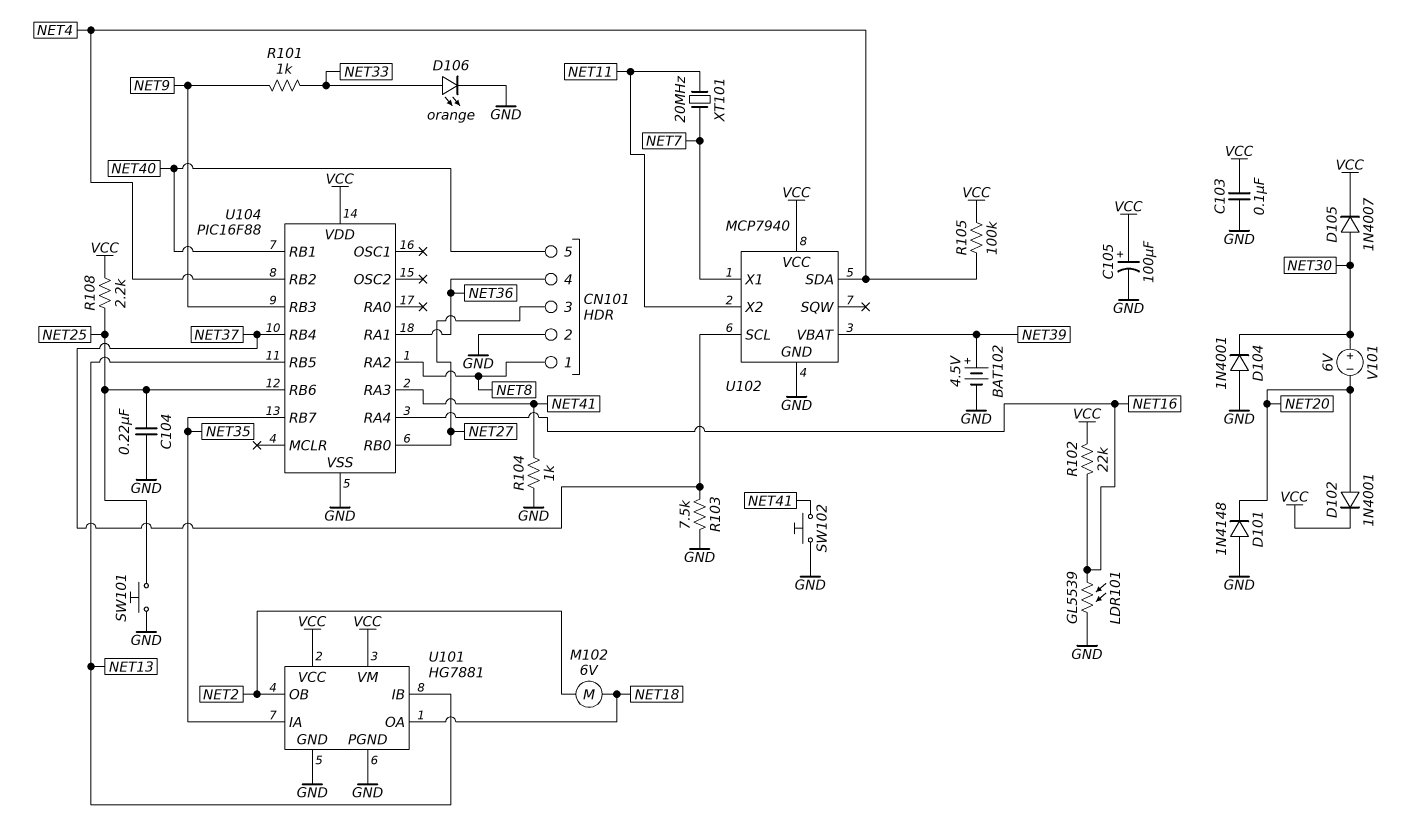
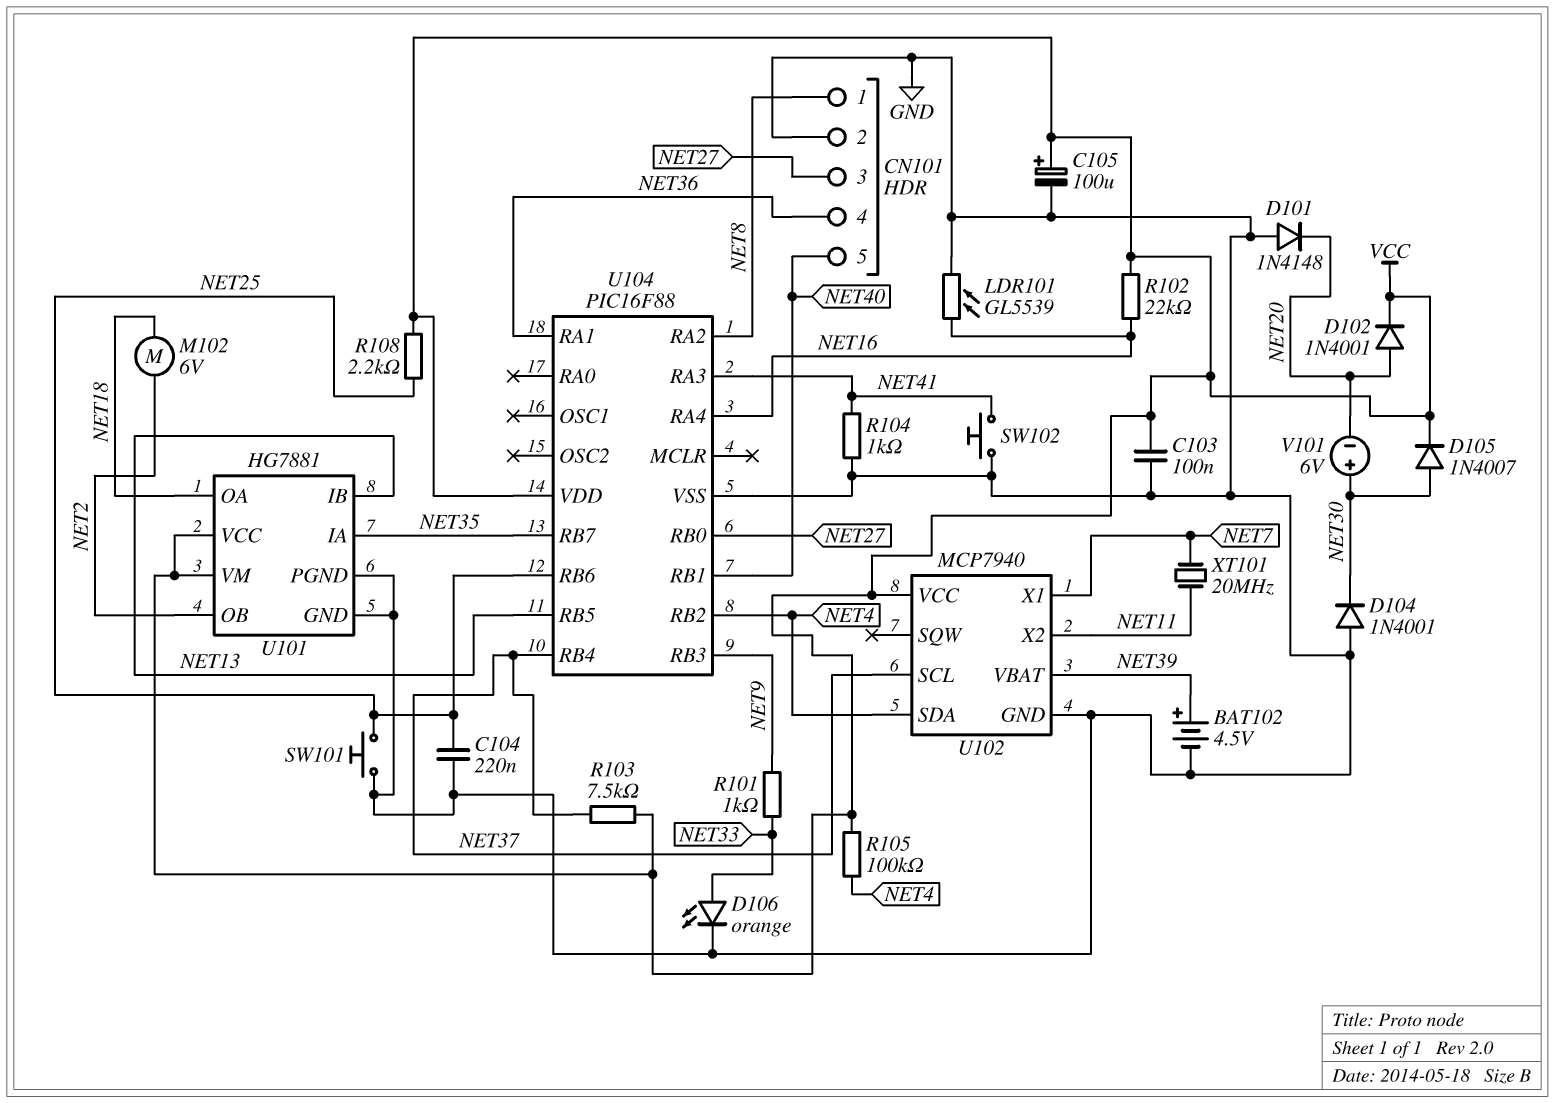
R103: 7.5k (GND, NET37) -> 7.5k (NET37, VCC)

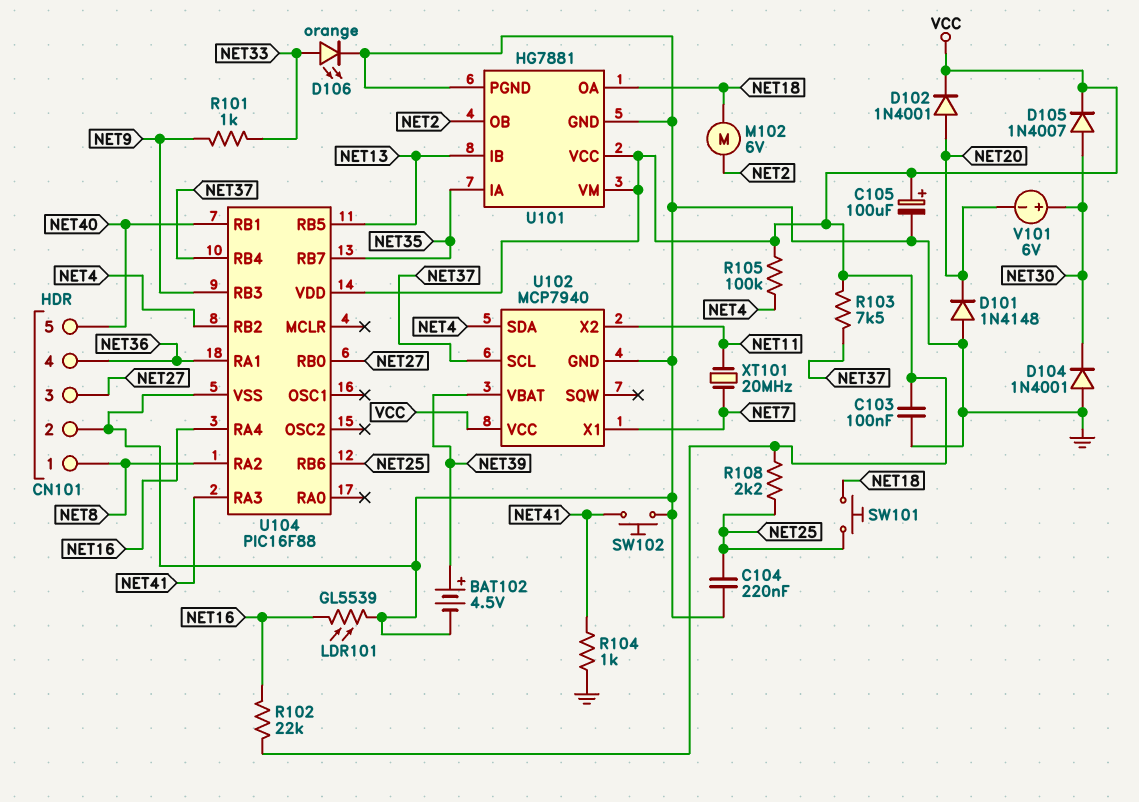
SW101: button (GND, NET25) -> button (NET18, NET25)

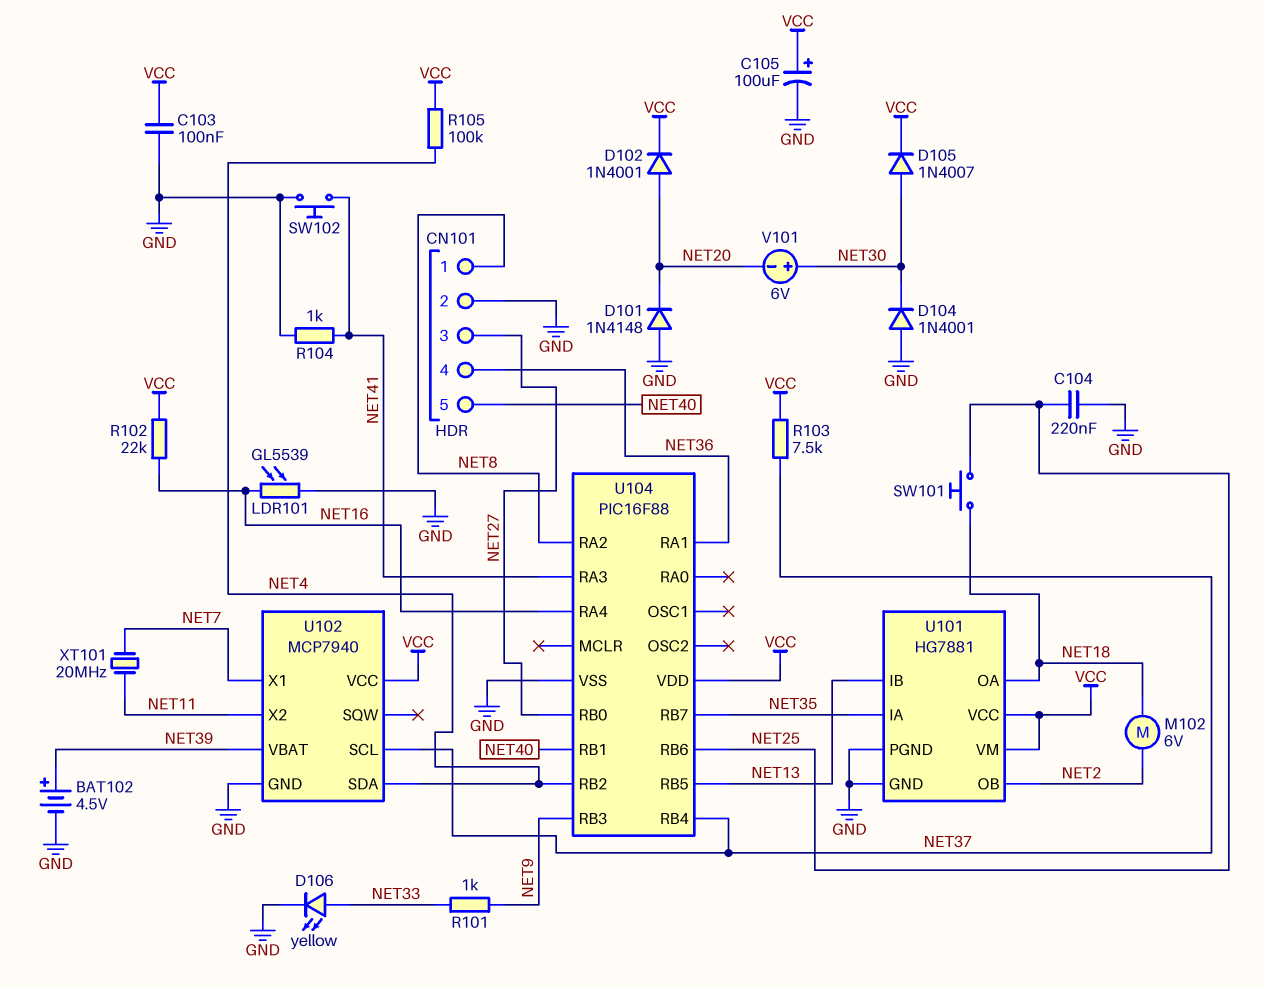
D106: LED orange (A NET33, K GND) -> LED yellow (A NET33, K GND)
R108: 2.2k (NET25, VCC) -> none

